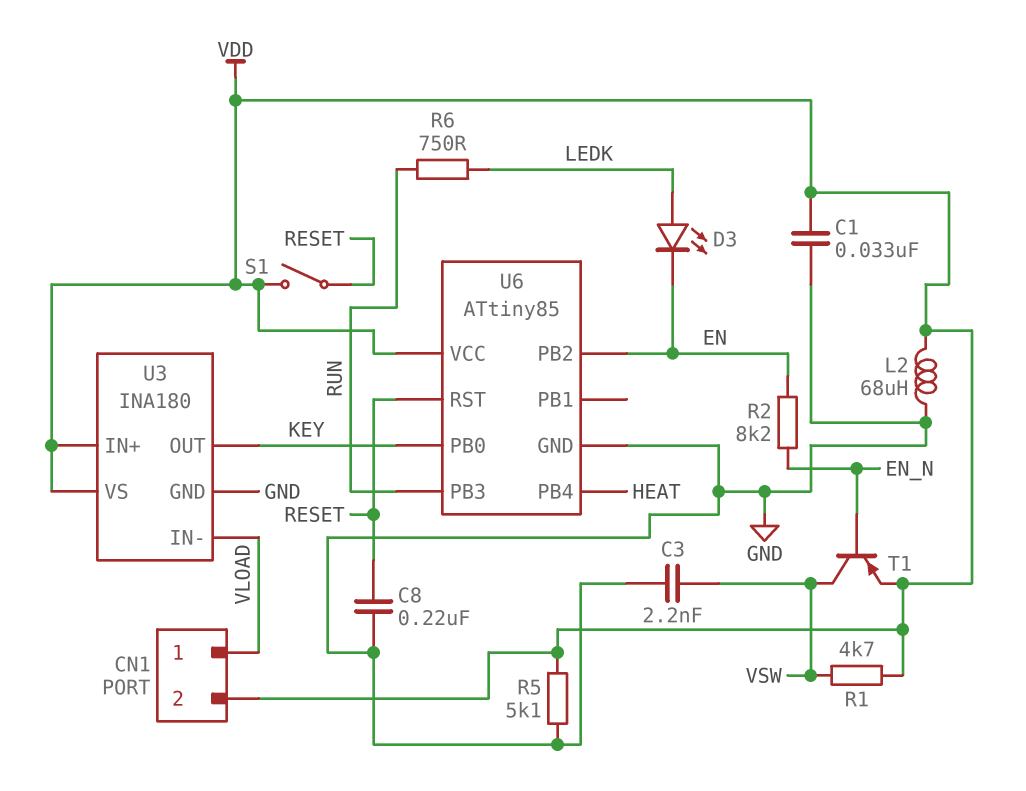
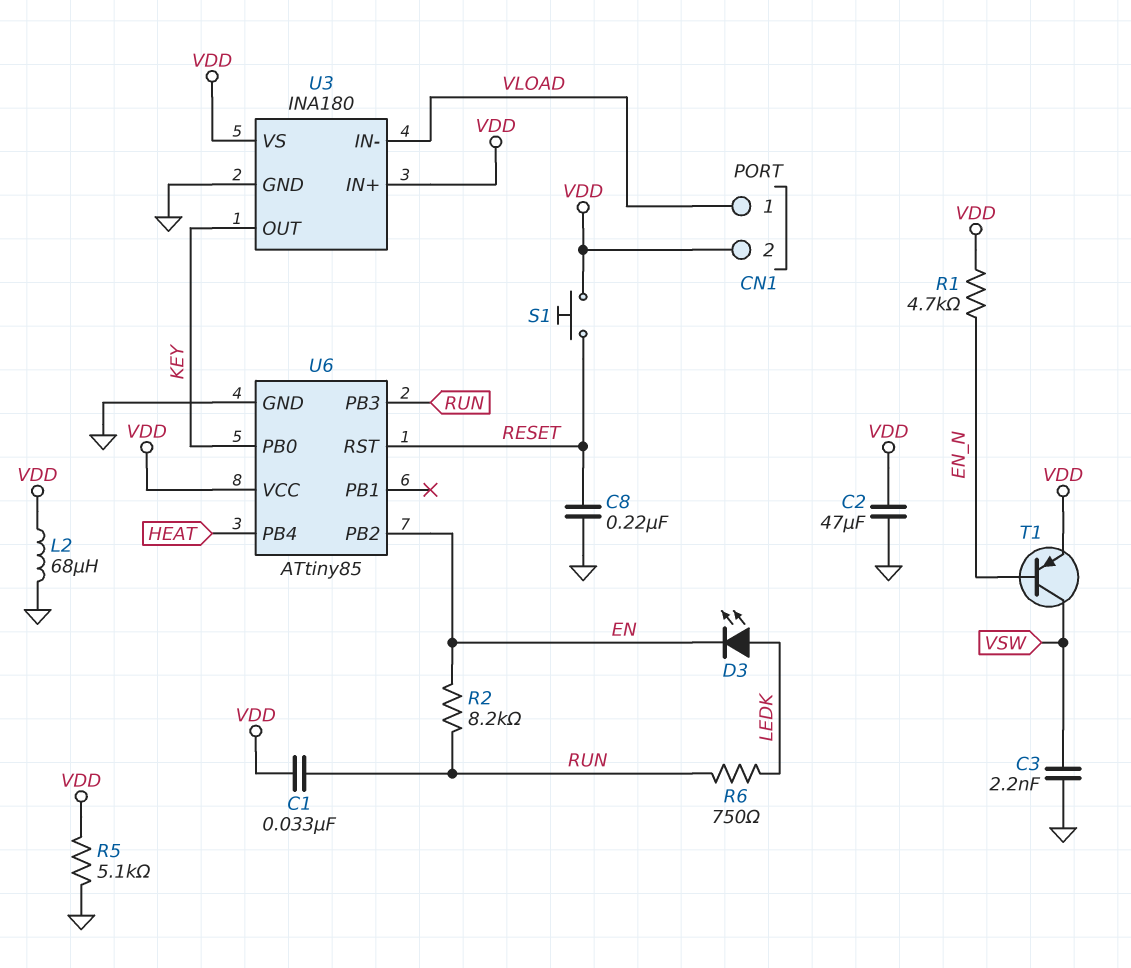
C1: 33nF (GND, VDD) -> 33nF (RUN, VDD)
C2: none -> 47uF (GND, VDD)
R1: 4.7k (VDD, VSW) -> 4.7k (EN_N, VDD)
R2: 8.2k (EN, EN_N) -> 8.2k (EN, RUN)
S1: switch (RESET, VDD) -> button (RESET, VDD)

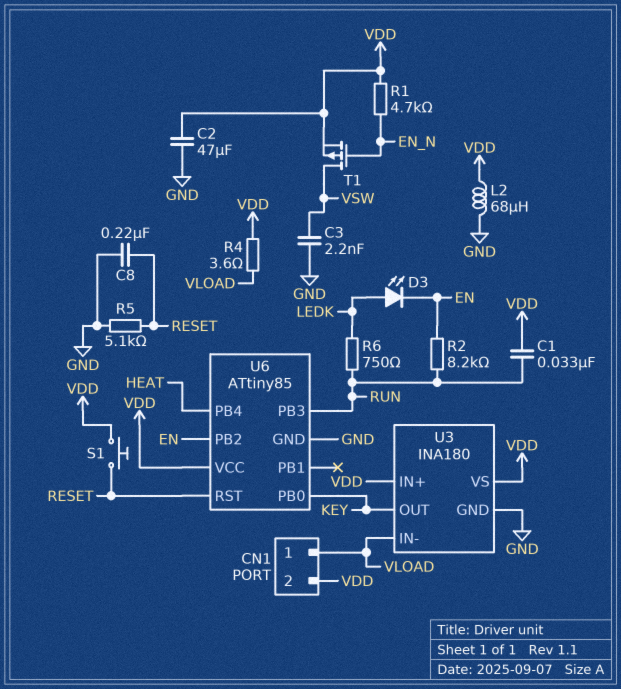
R4: none -> 3.6 (VDD, VLOAD)
R5: 5.1k (GND, VDD) -> 5.1k (GND, RESET)
T1: PNP (B EN_N, C VSW, E VDD) -> PMOS (G EN_N, D VSW, S VDD)

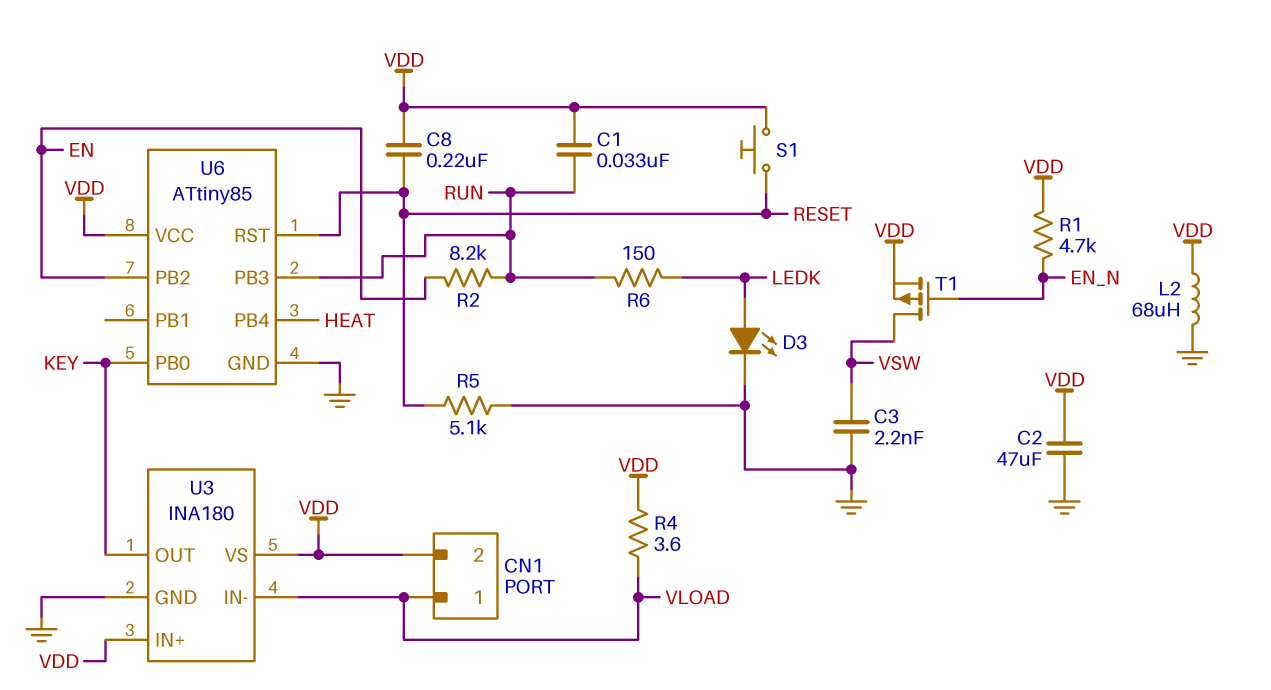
C8: 220nF (GND, RESET) -> 220nF (RESET, VDD)
D3: LED (A LEDK, K EN) -> LED (A LEDK, K GND)
R6: 750 (LEDK, RUN) -> 150 (LEDK, RUN)

